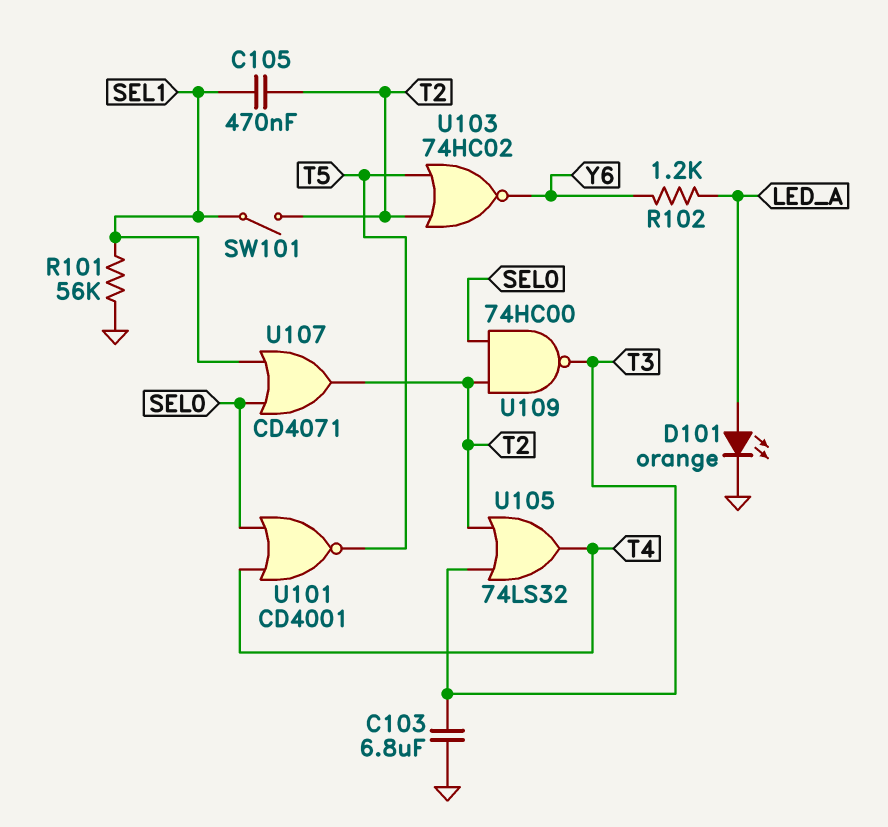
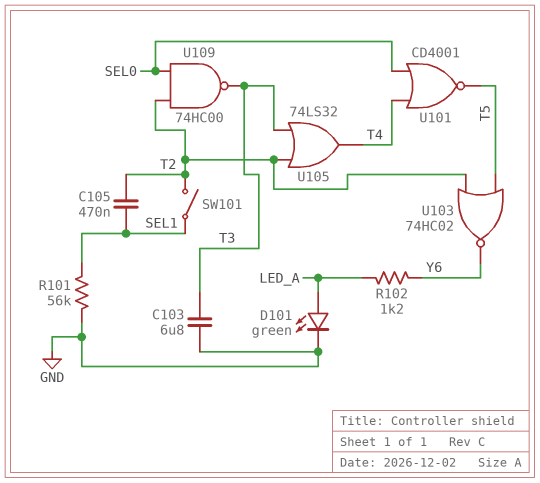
D101: LED orange (A LED_A, K GND) -> LED green (A LED_A, K GND)
U107: OR CD4071 (in SEL0, in SEL1, out T2) -> none

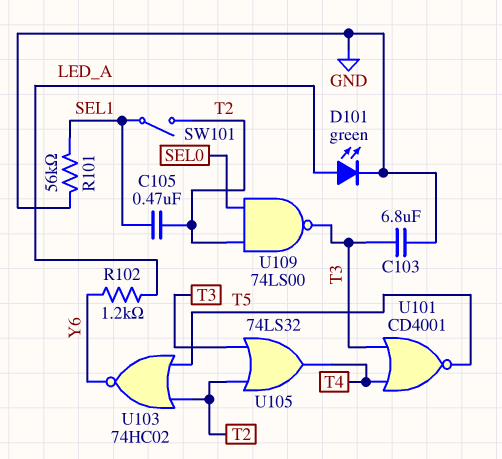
U101: NOR CD4001 (in SEL0, in T4, out T5) -> NOR CD4001 (in T3, in T4, out T5)
U109: NAND 74HC00 (in SEL0, in T2, out T3) -> NAND 74LS00 (in SEL0, in T2, out T3)

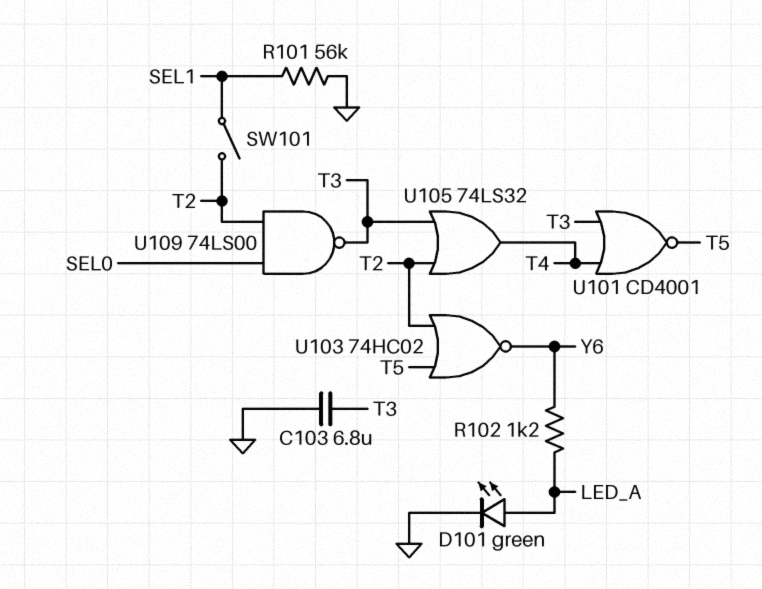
C105: 470nF (SEL1, T2) -> none

